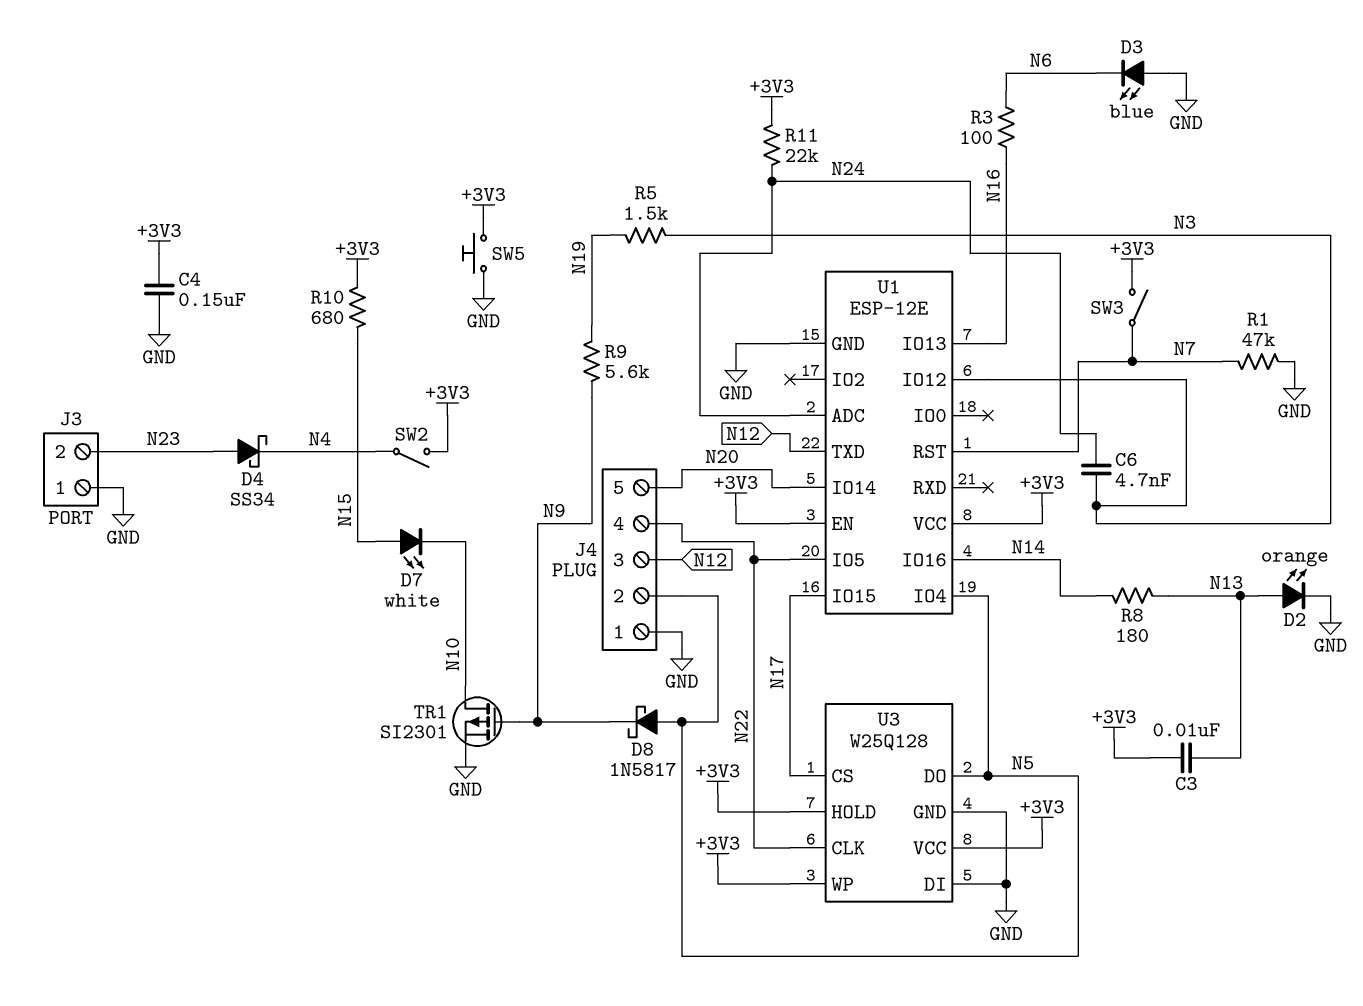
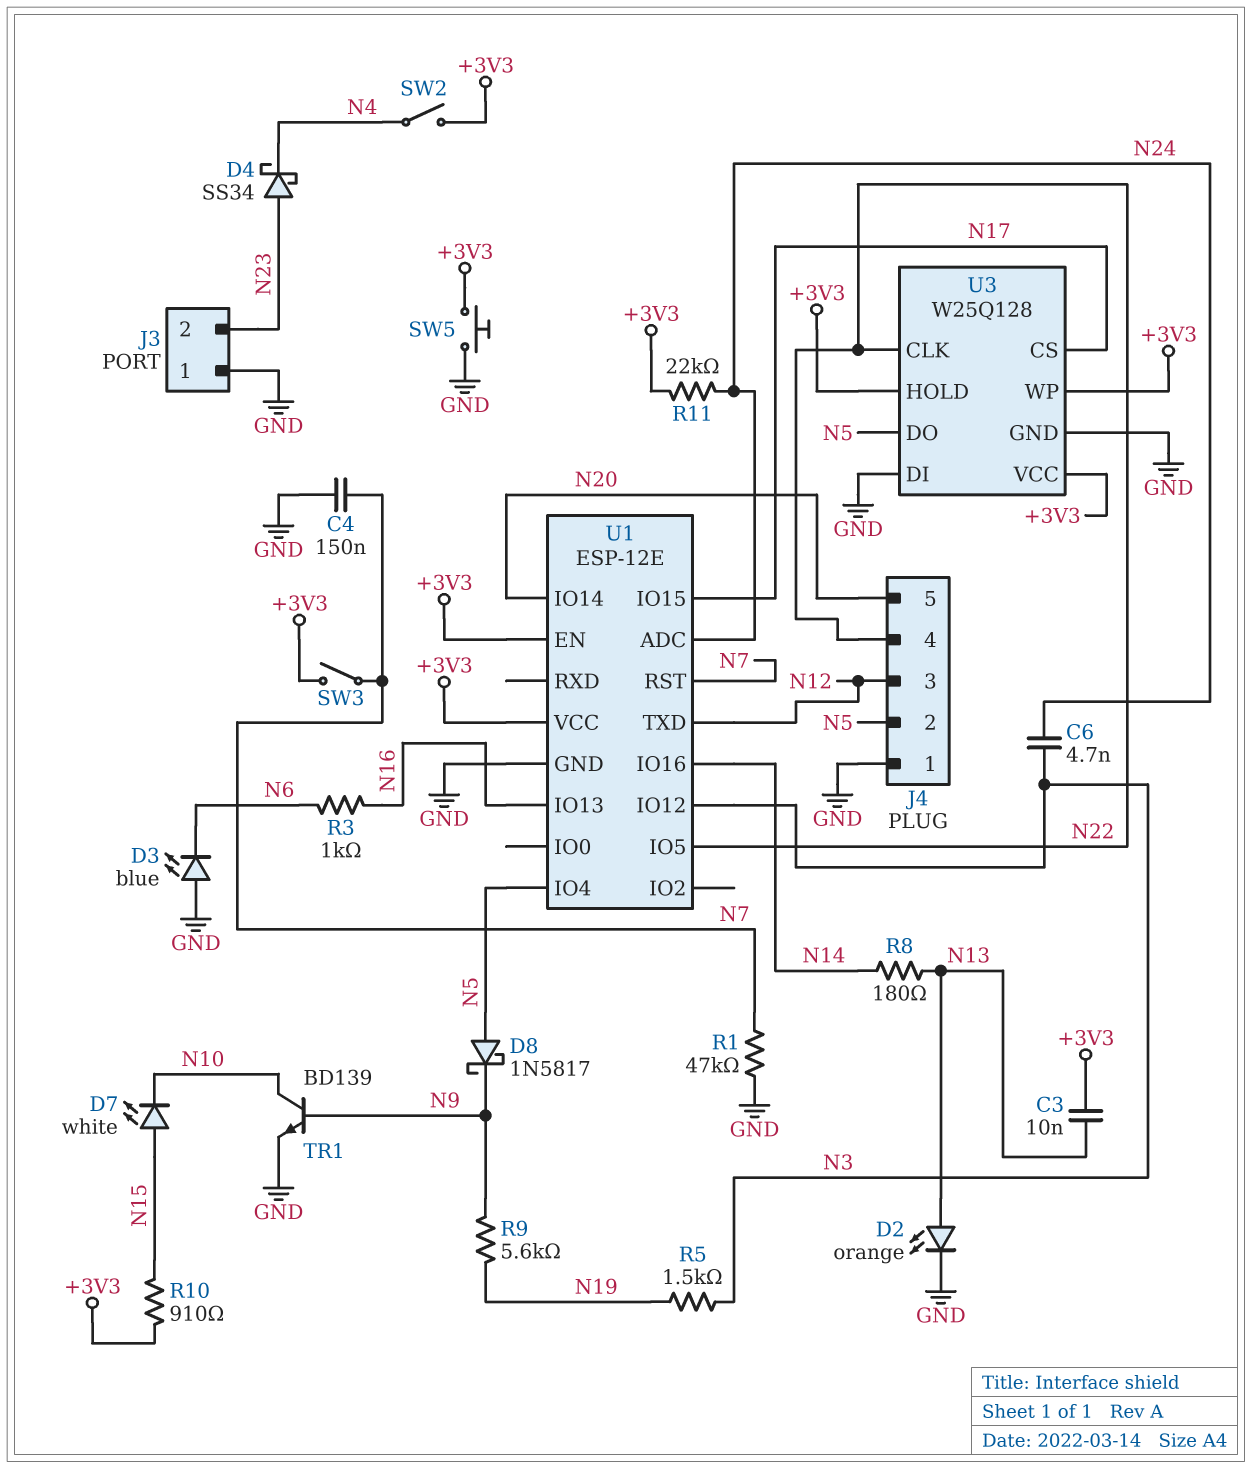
C4: 150nF (+3V3, GND) -> 150nF (GND, N7)
R3: 100 (N6, N16) -> 1k (N6, N16)
R10: 680 (+3V3, N15) -> 910 (+3V3, N15)
TR1: PMOS SI2301 (G N9, D N10, S GND) -> NPN BD139 (B N9, C N10, E GND)

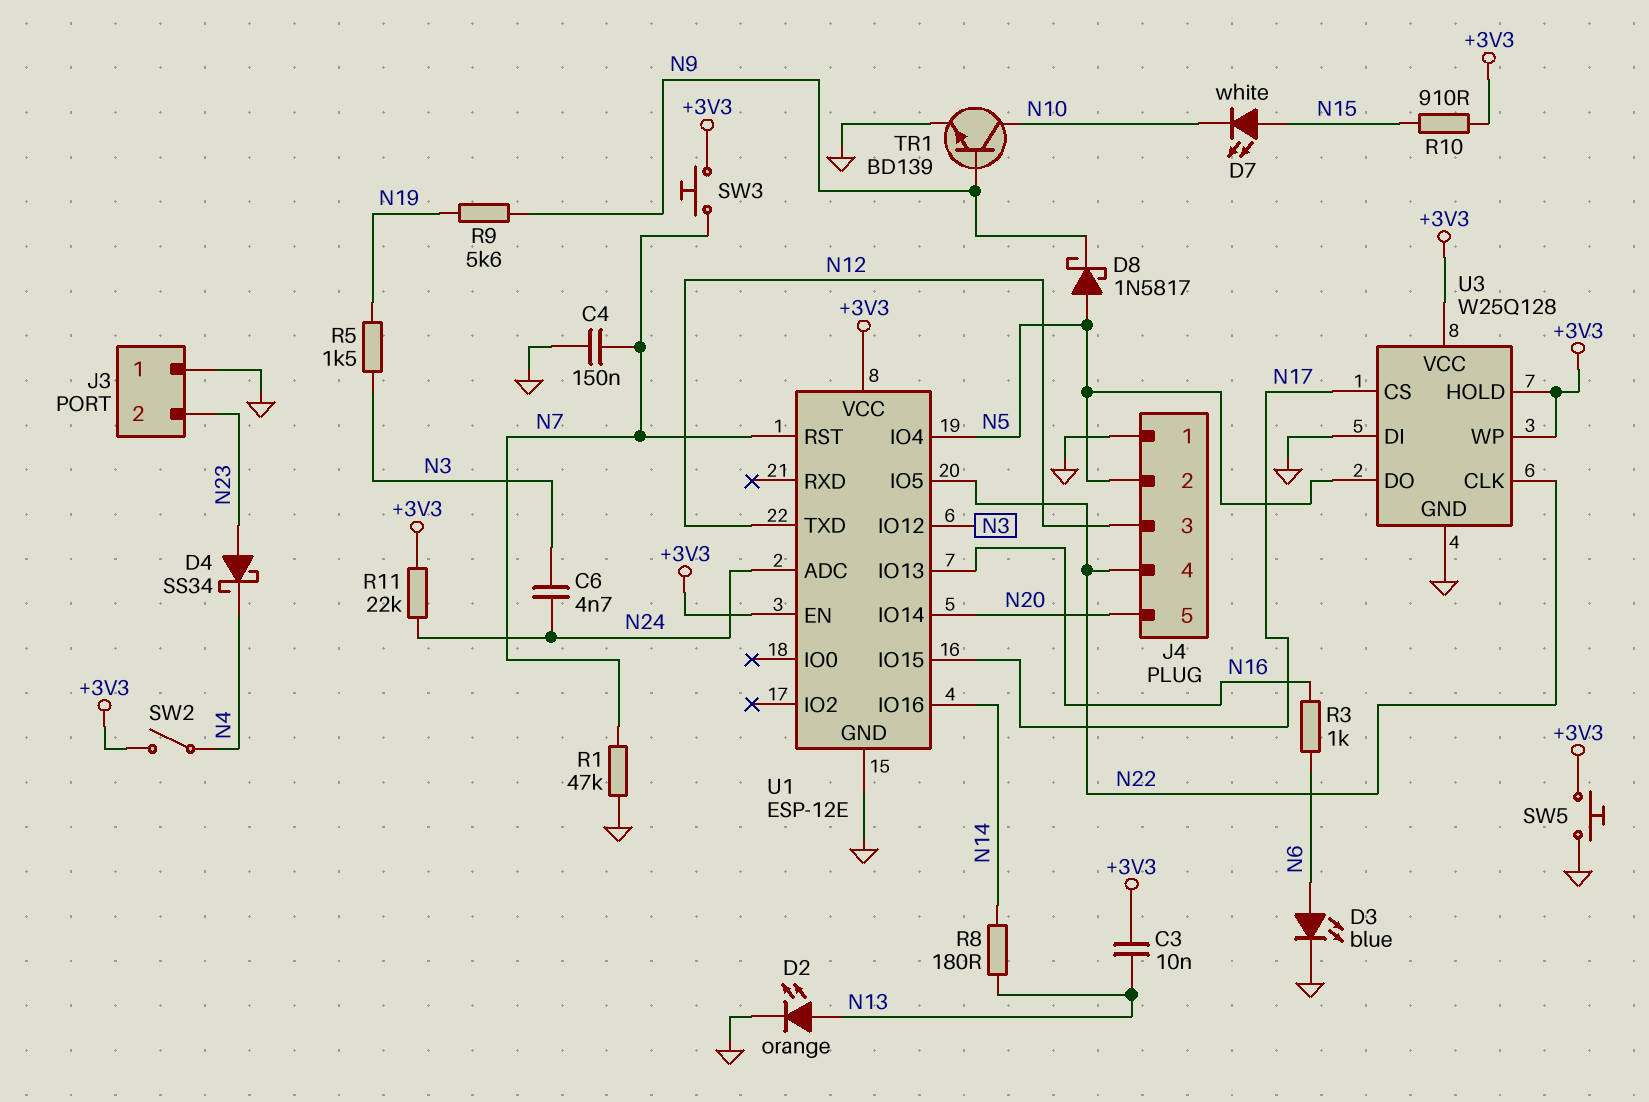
D3: LED blue (A GND, K N6) -> LED blue (A N6, K GND)
SW3: switch (+3V3, N7) -> button (+3V3, N7)

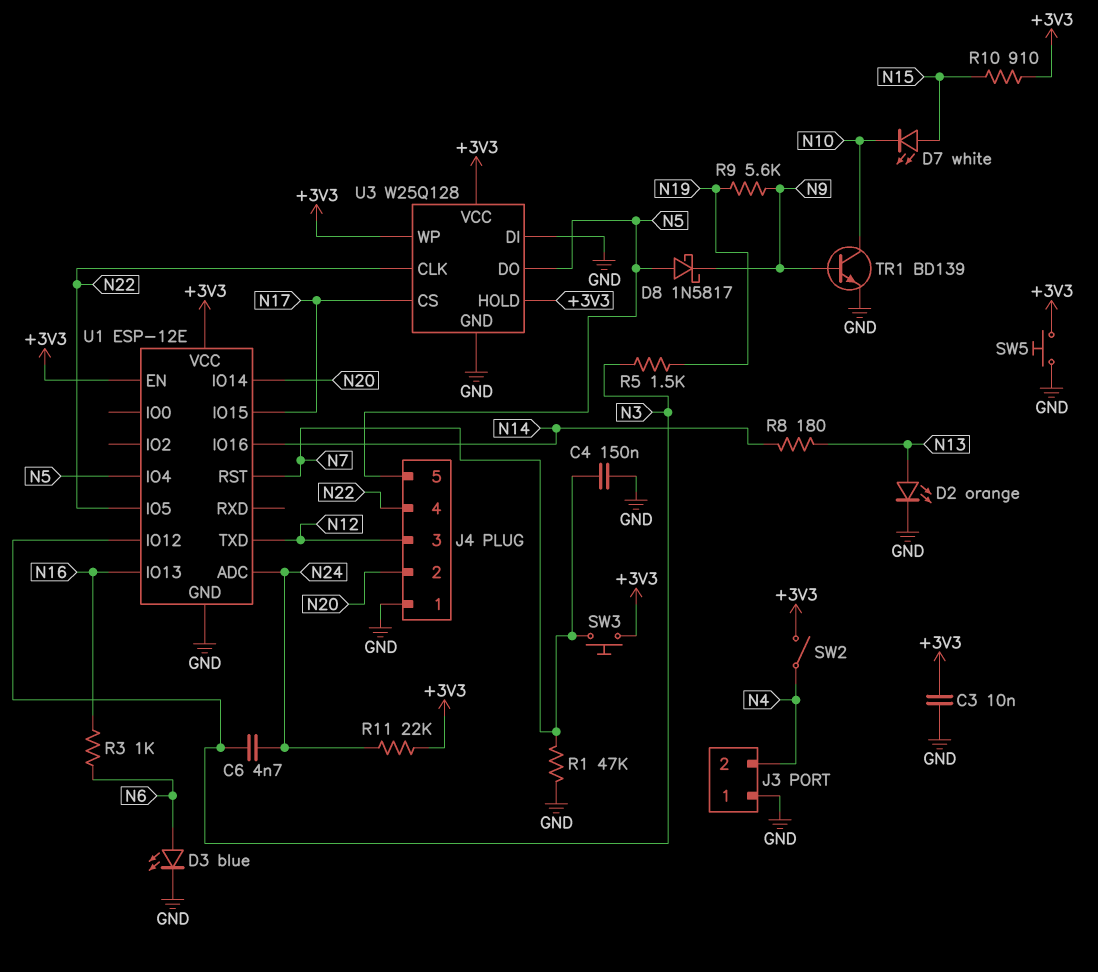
C3: 10nF (+3V3, N13) -> 10nF (+3V3, GND)
D4: schottky SS34 (A N23, K N4) -> none
J3 pin 2: N23 -> N4
J4 pin 2: N5 -> N20
J4 pin 5: N20 -> N5

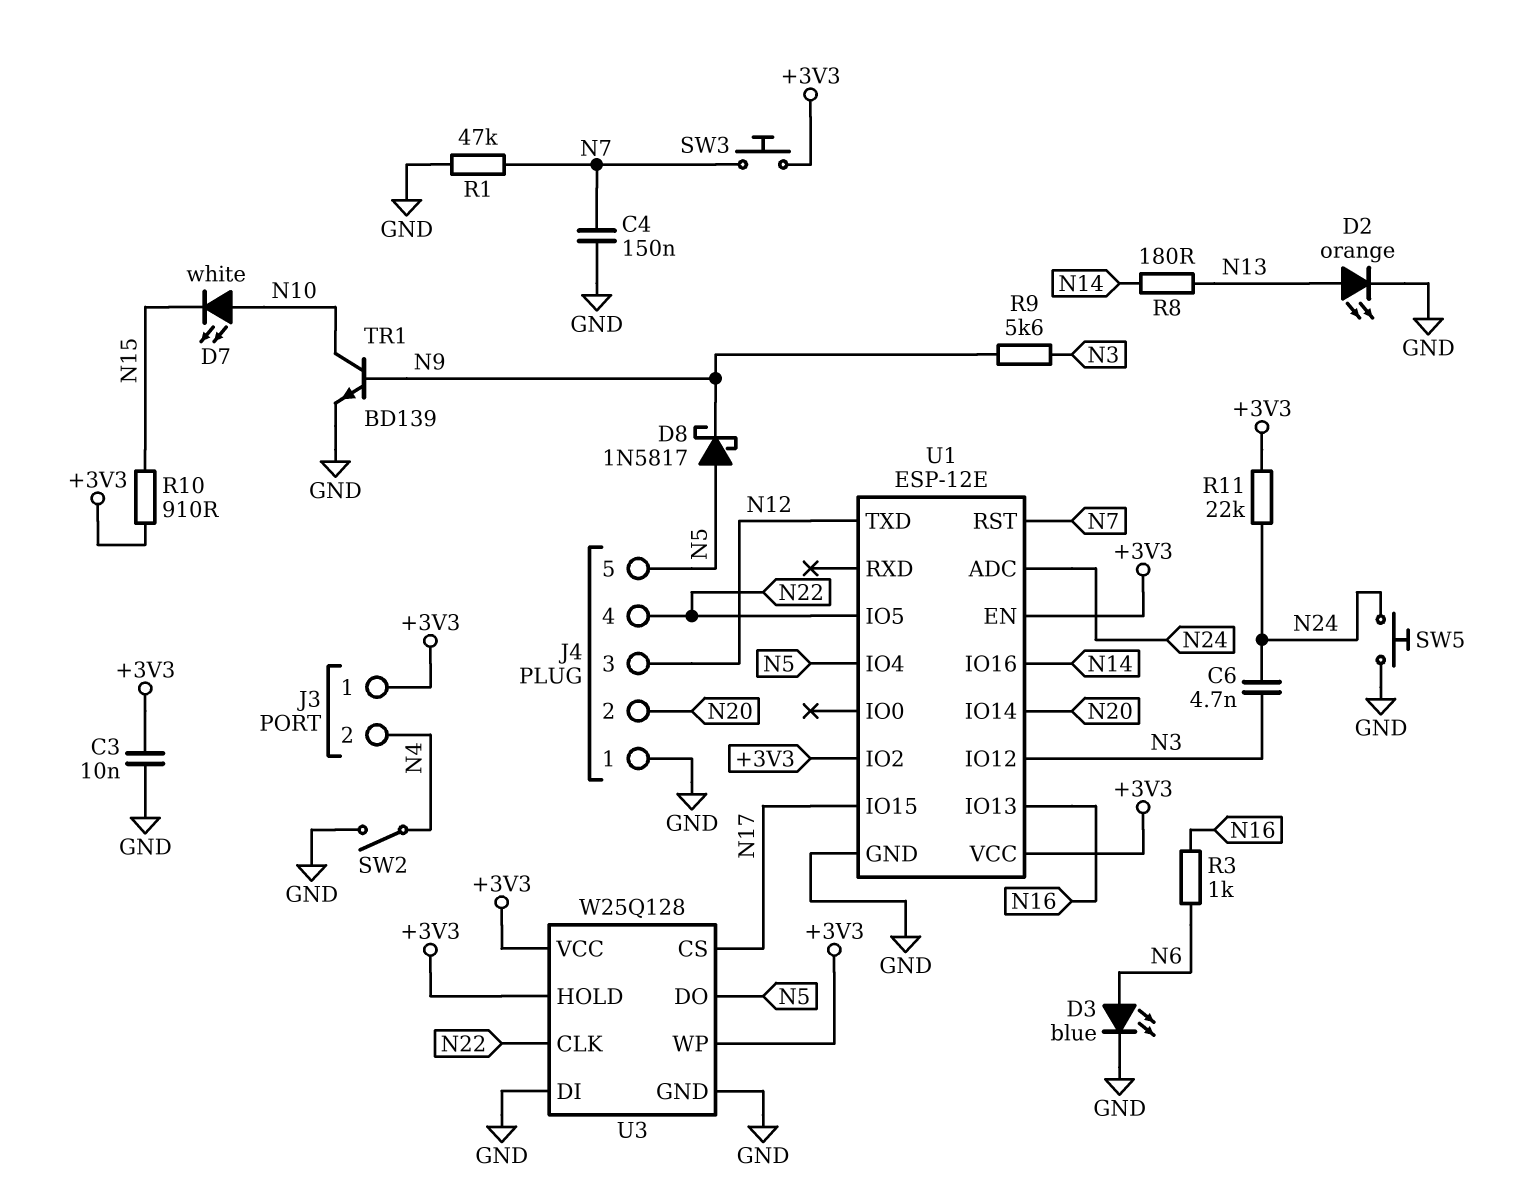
D7: LED white (A N15, K N10) -> LED white (A N10, K N15)
J3 pin 1: GND -> +3V3
R5: 1.5k (N3, N19) -> none
R9: 5.6k (N9, N19) -> 5.6k (N3, N9)
SW2: switch (+3V3, N4) -> switch (GND, N4)
SW5: button (+3V3, GND) -> button (GND, N24)
U1 pin IO2: none -> +3V3

